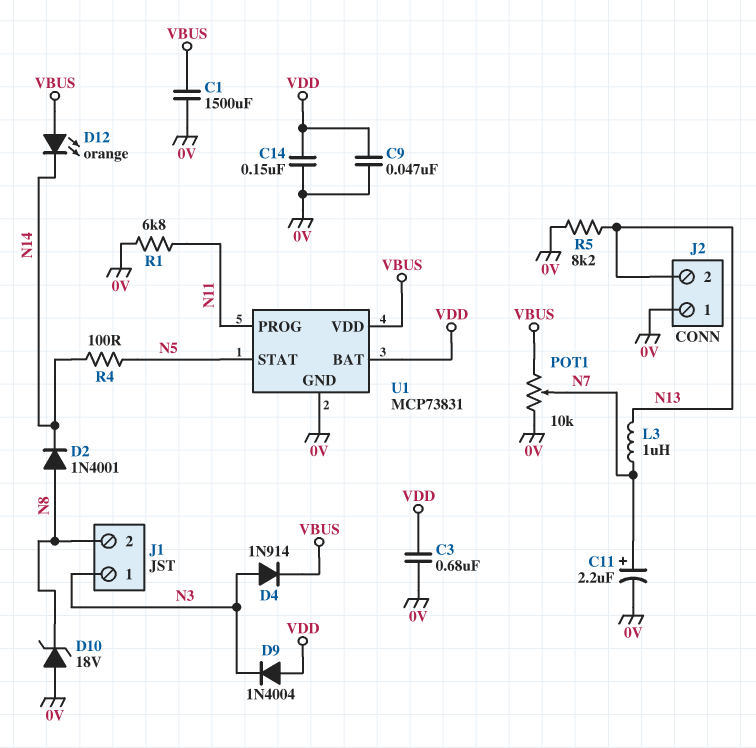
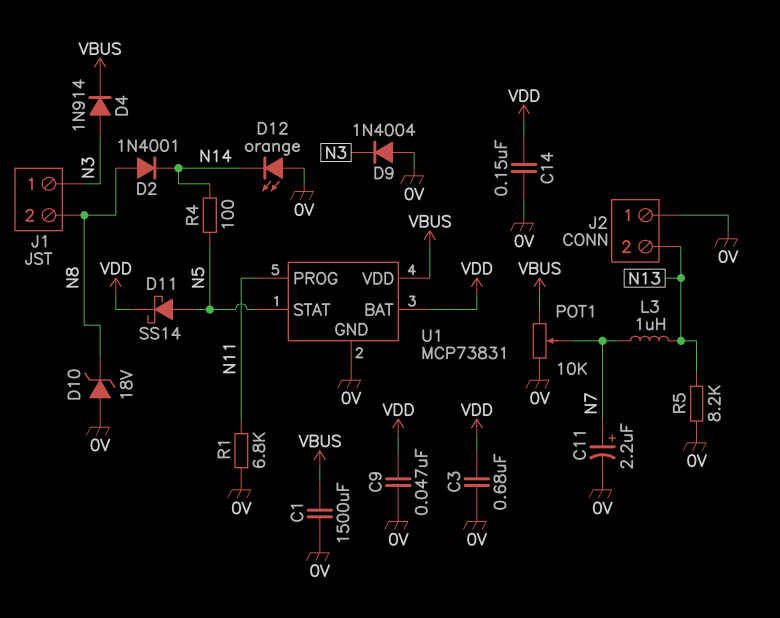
D9: diode 1N4004 (A VDD, K N3) -> diode 1N4004 (A 0V, K N3)
D11: none -> schottky SS14 (A N5, K VDD)
D12: LED orange (A VBUS, K N14) -> LED orange (A 0V, K N14)

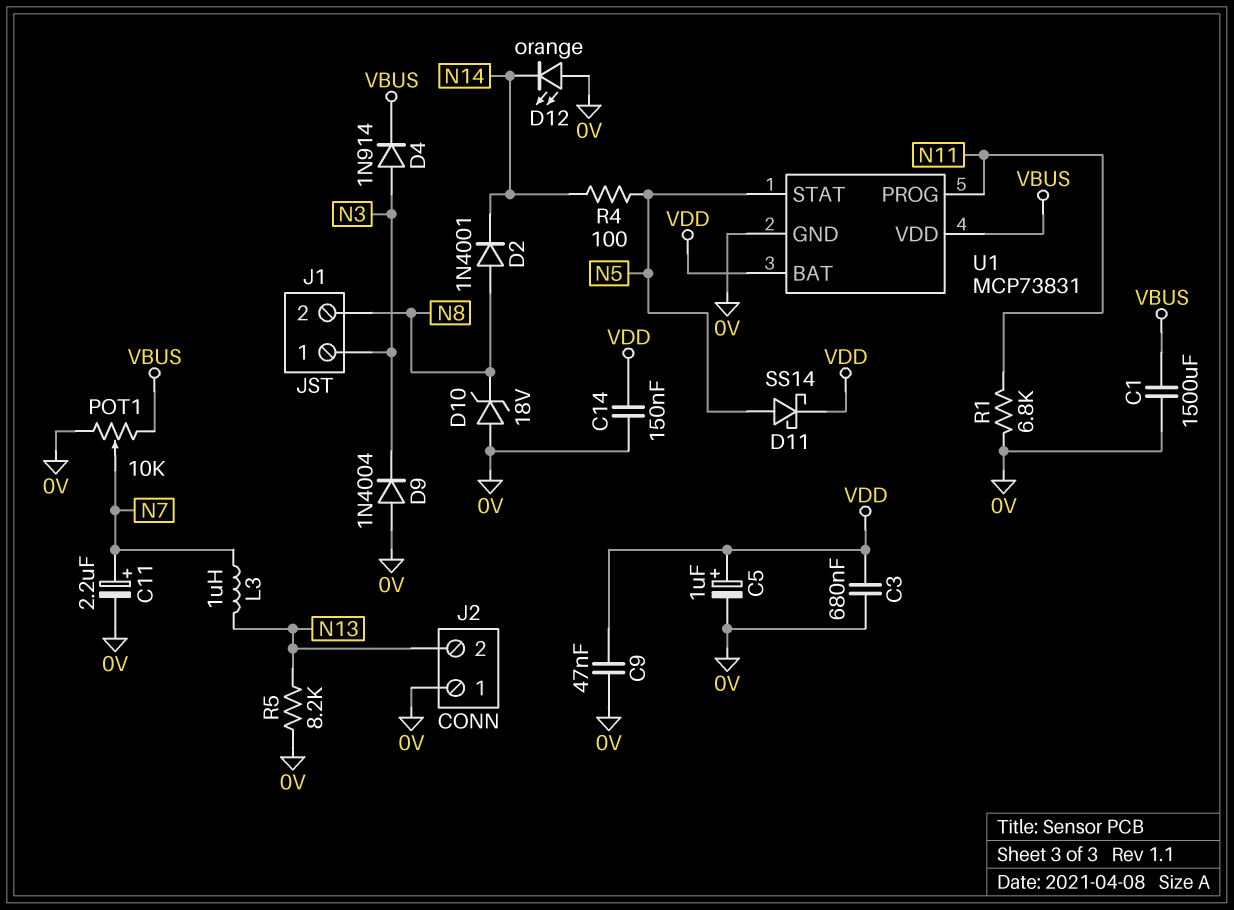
C5: none -> 1uF (plus VDD, minus 0V)

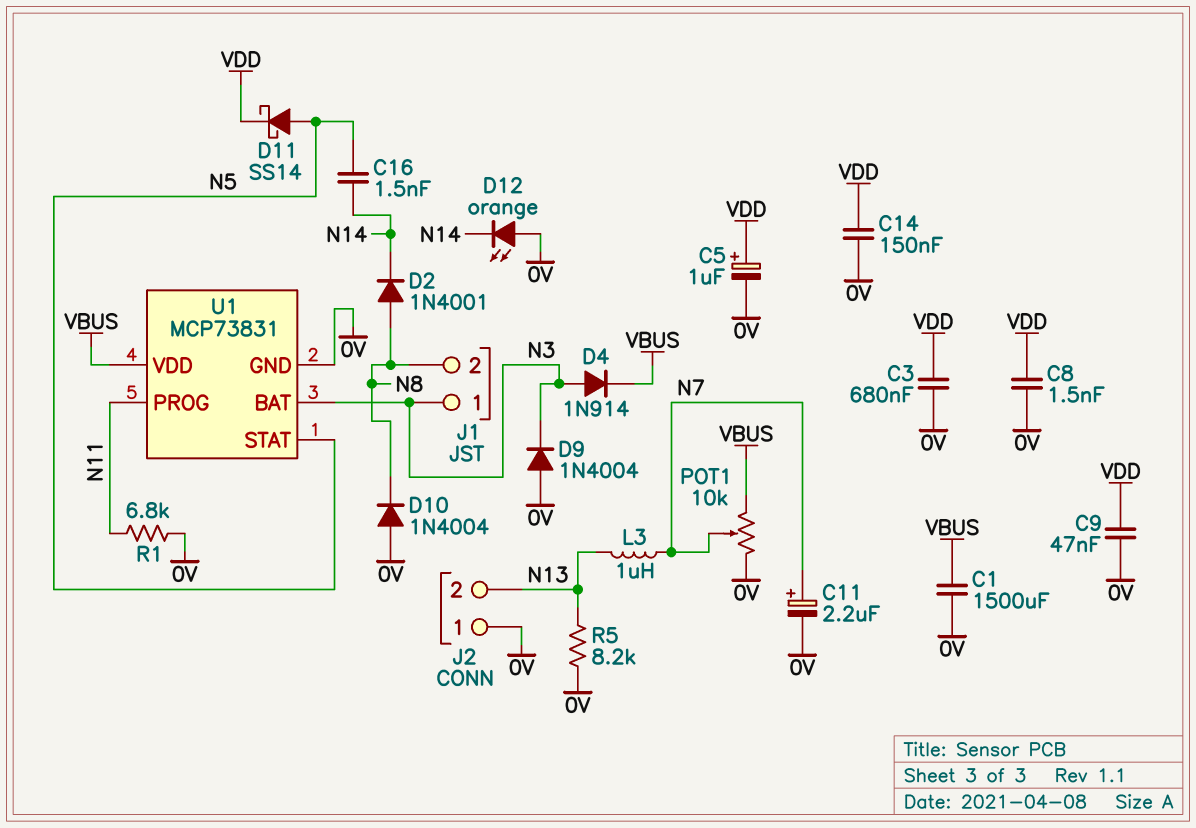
C8: none -> 1.5nF (0V, VDD)
C16: none -> 1.5nF (N5, N14)
D10: zener 18V (A 0V, K N8) -> diode 1N4004 (A 0V, K N8)
R4: 100 (N5, N14) -> none
U1 pin BAT: VDD -> N3

